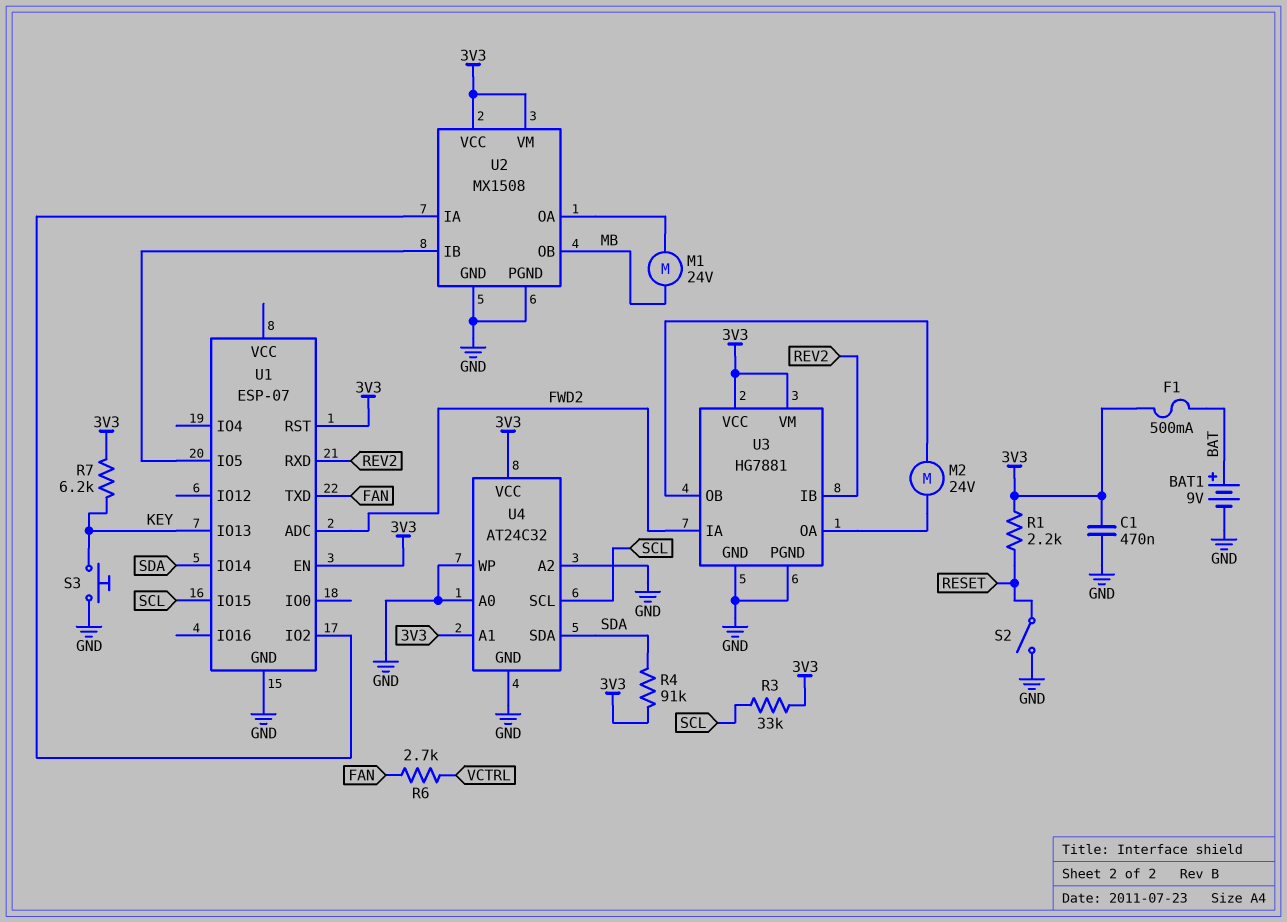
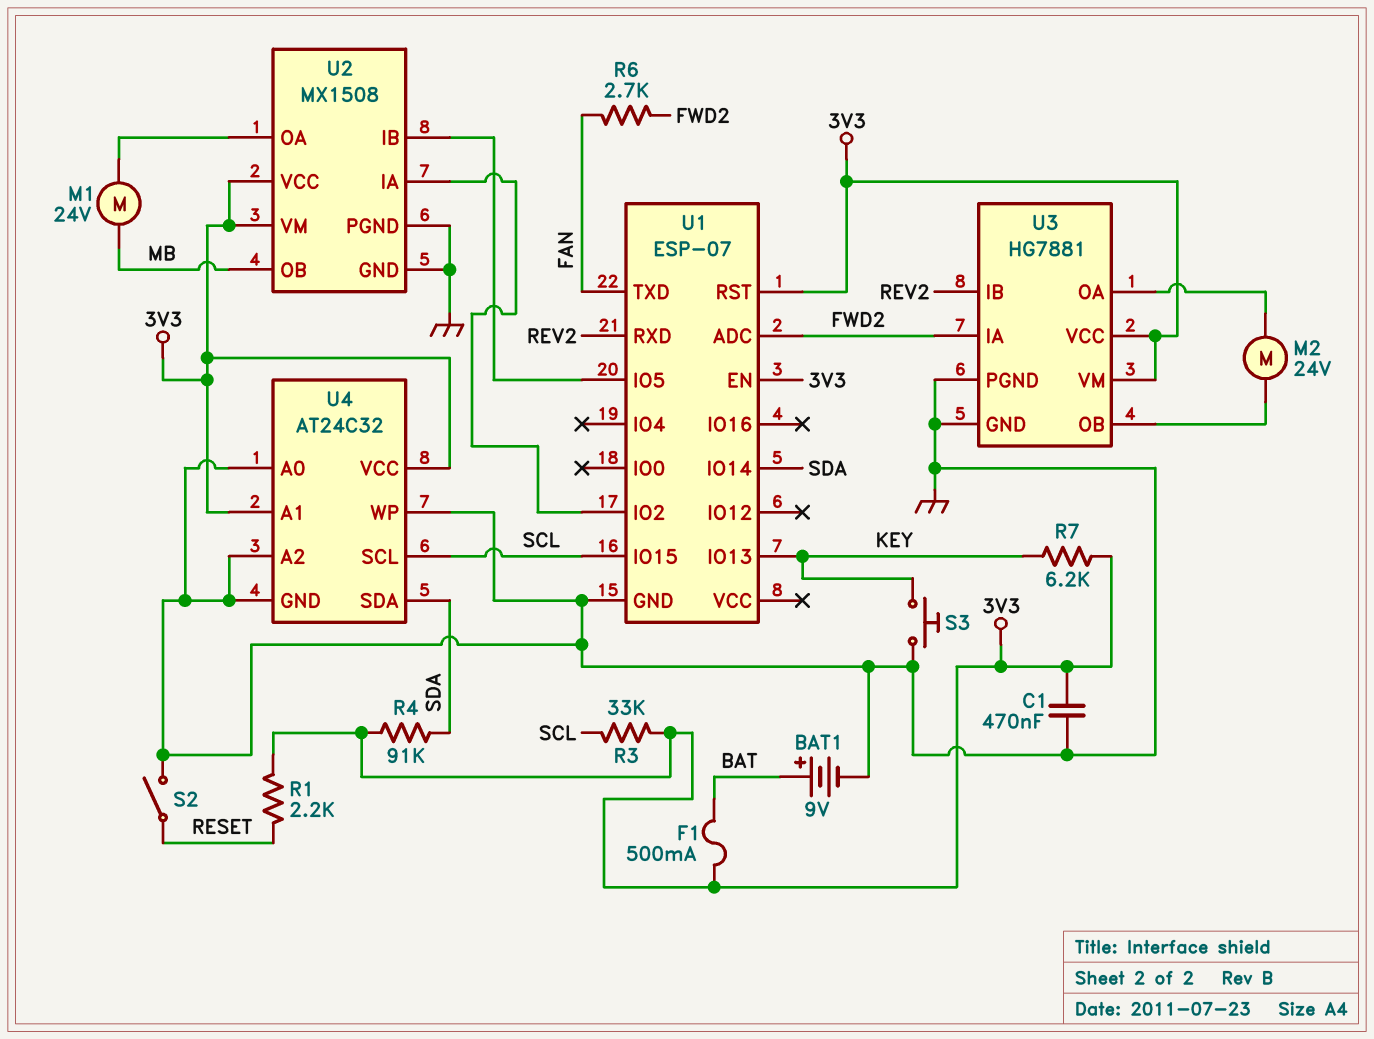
R6: 2.7k (FAN, VCTRL) -> 2.7k (FAN, FWD2)

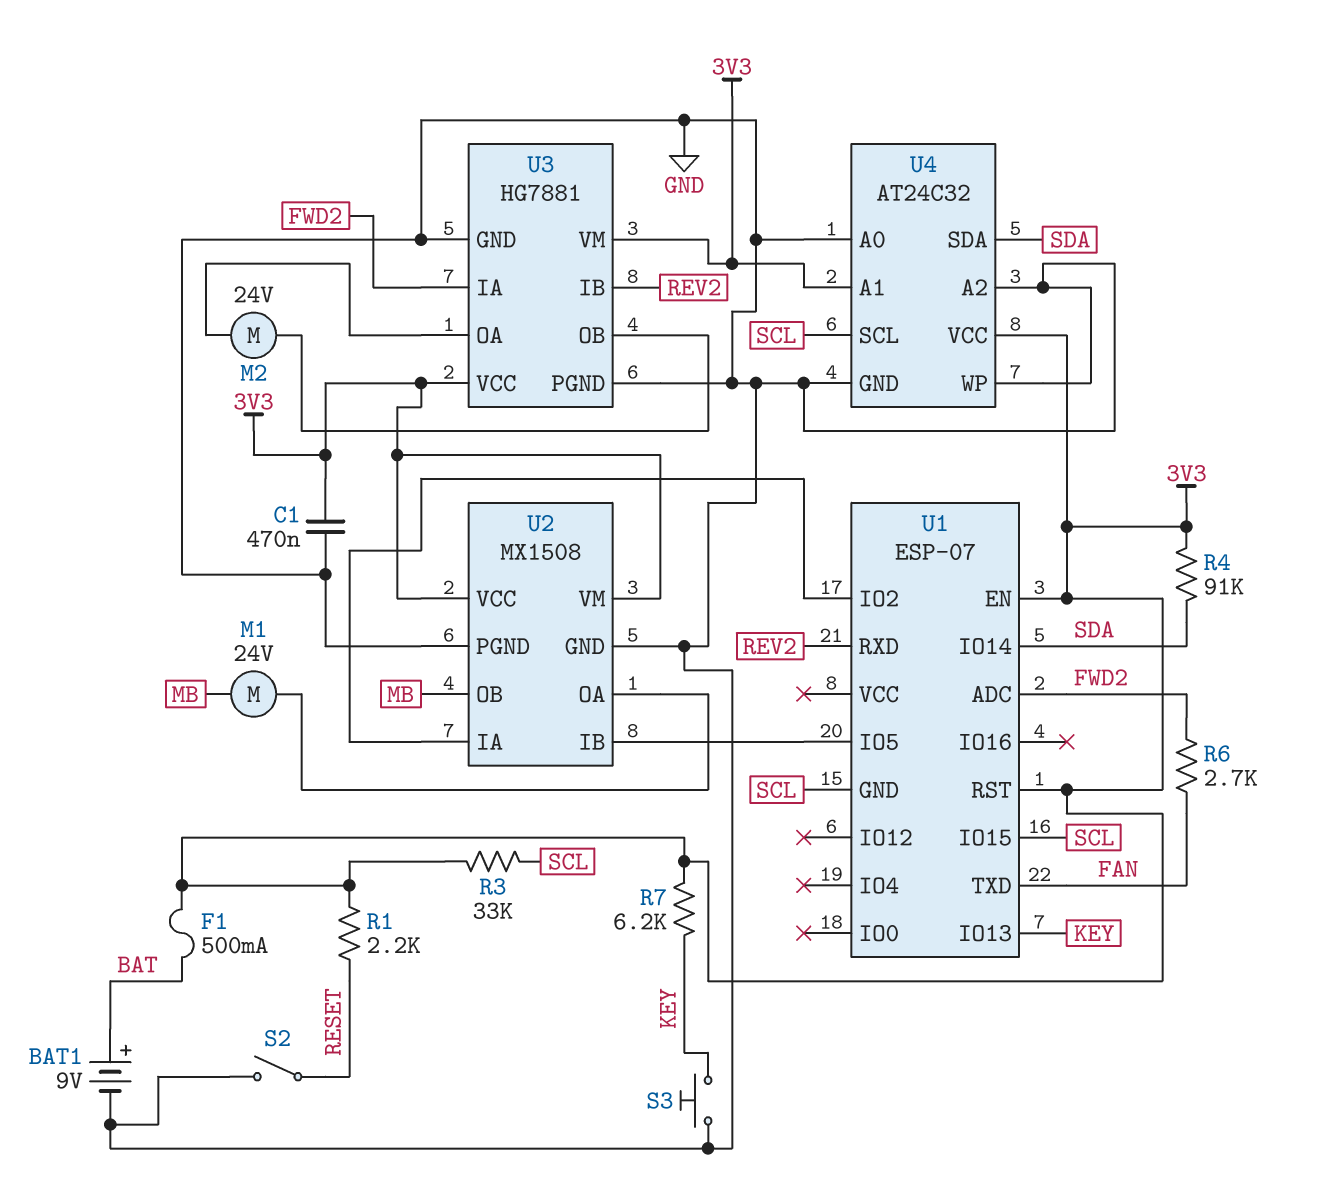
U1 pin GND: GND -> SCL

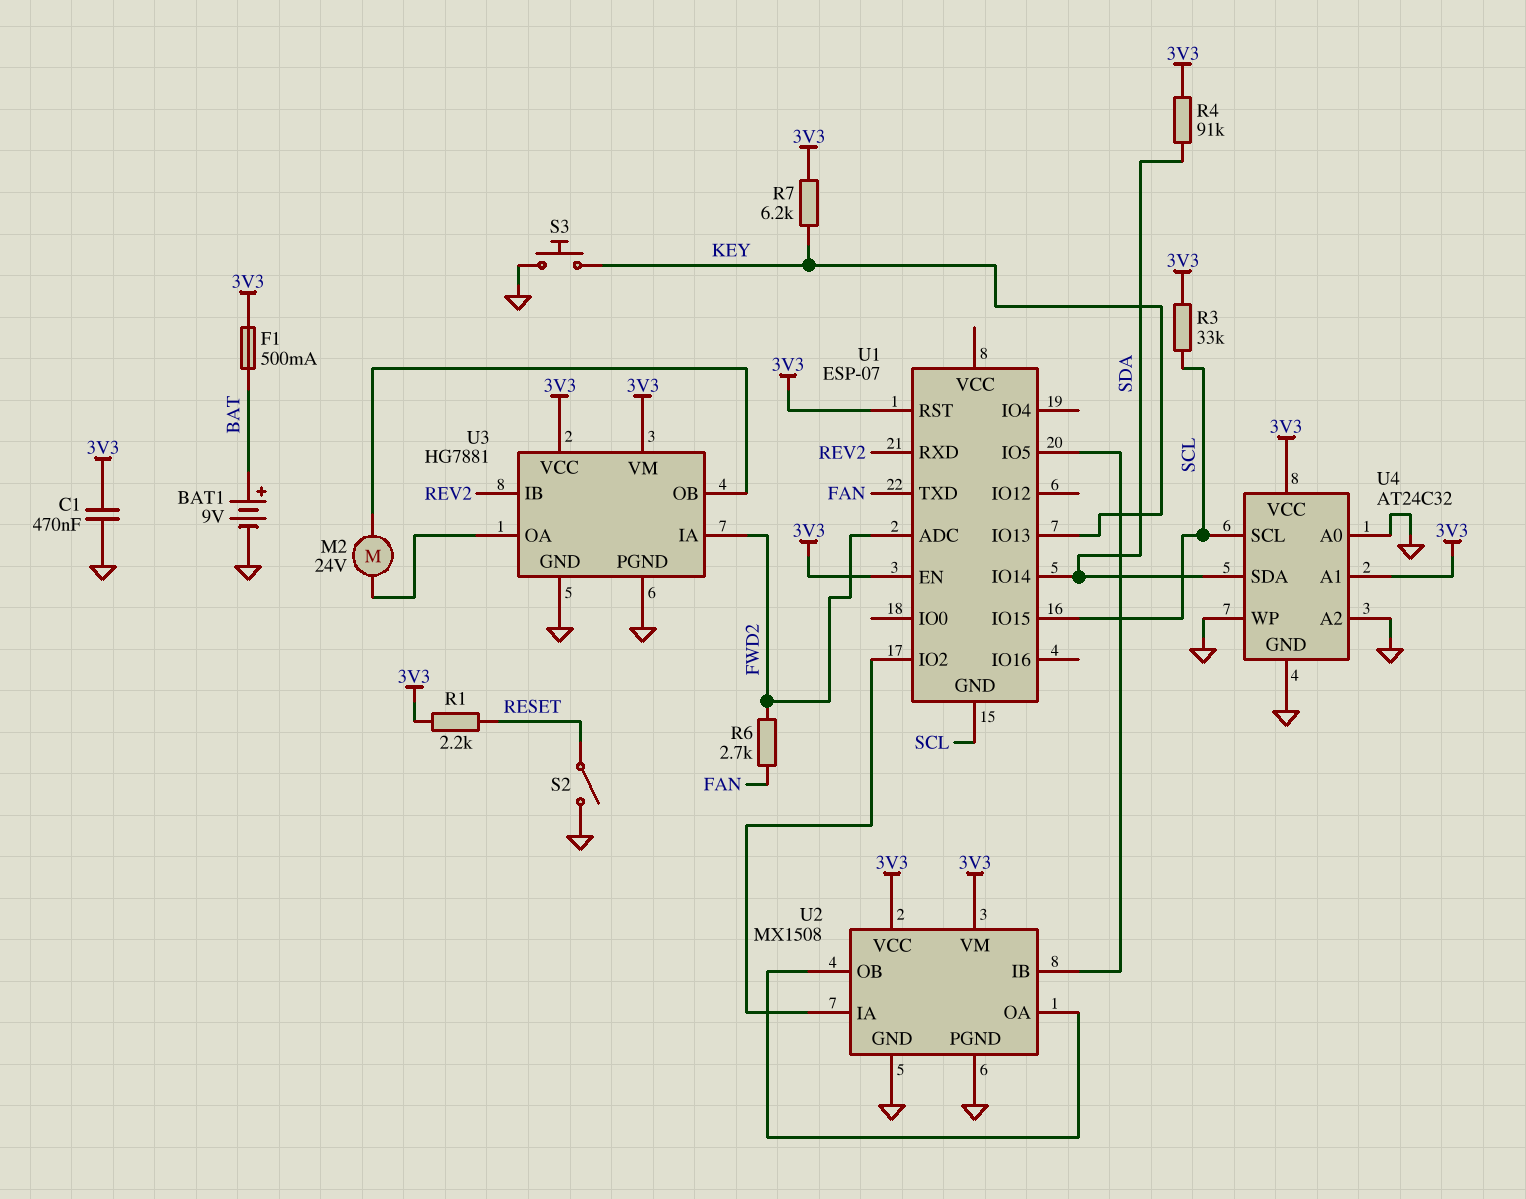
M1: motor 24V (MB, U2/OA) -> none
U2 pin OB: MB -> U2/OA

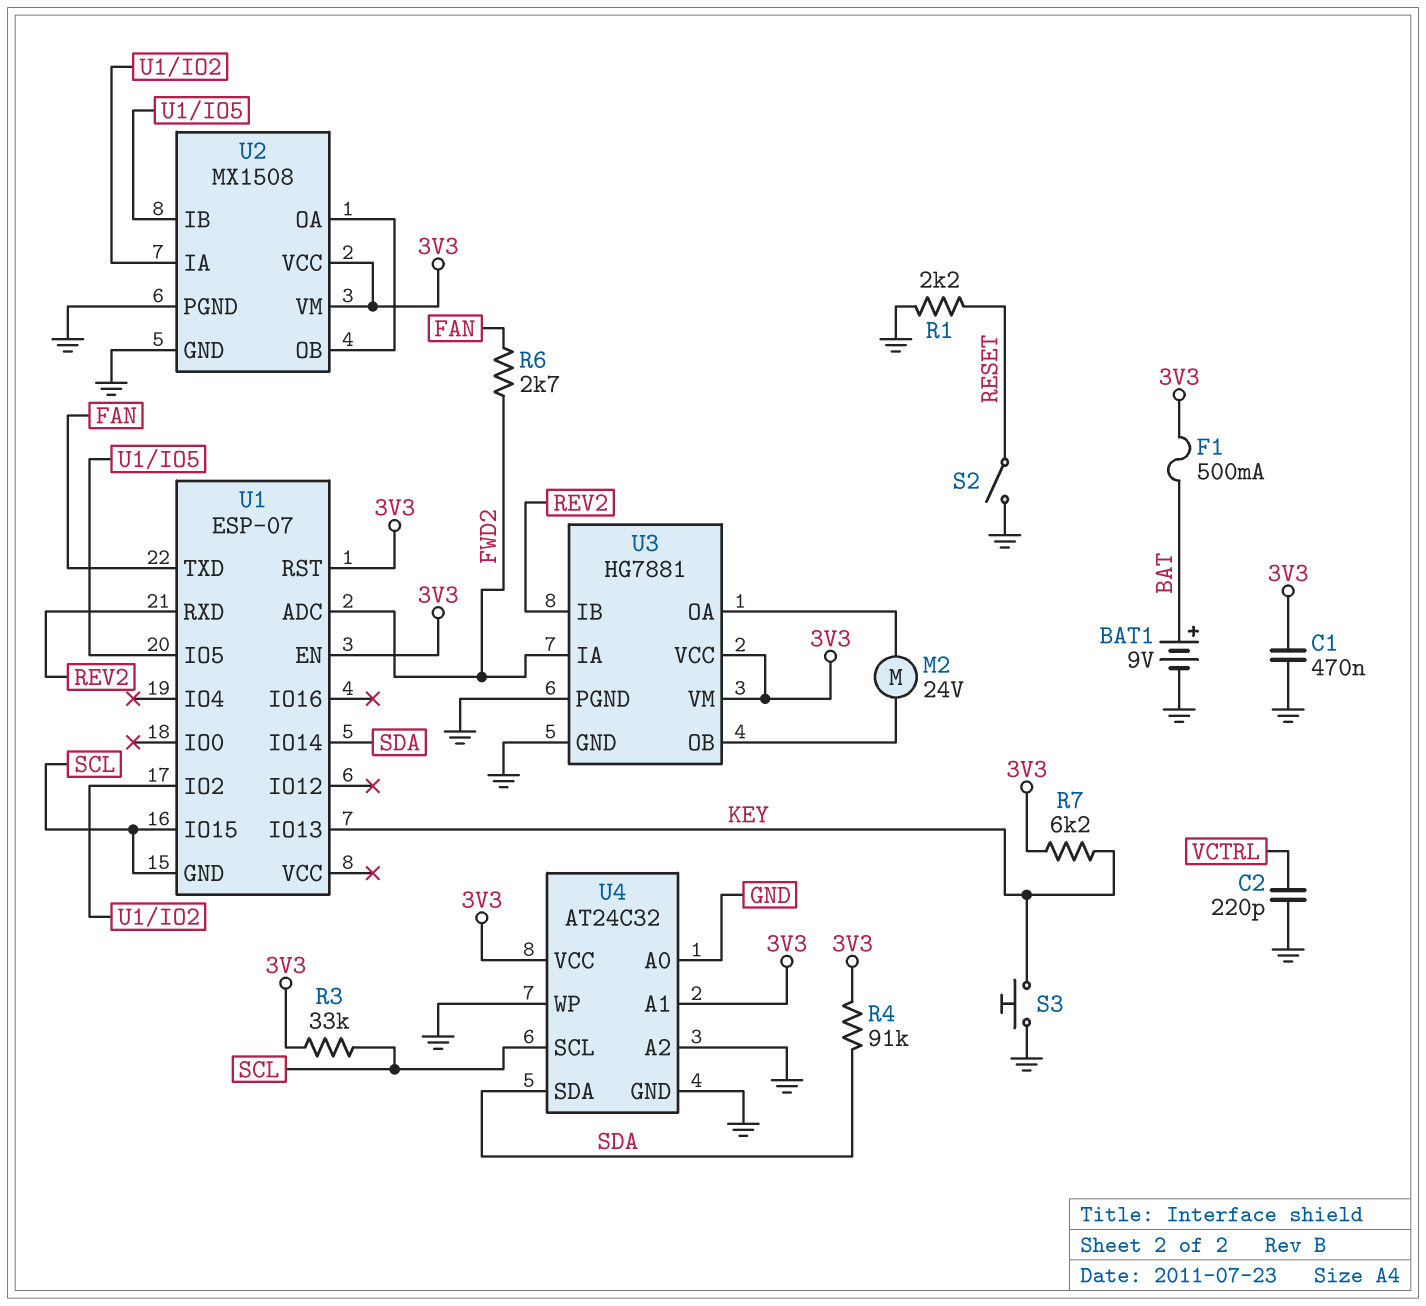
C2: none -> 220pF (GND, VCTRL)
R1: 2.2k (3V3, RESET) -> 2.2k (GND, RESET)

